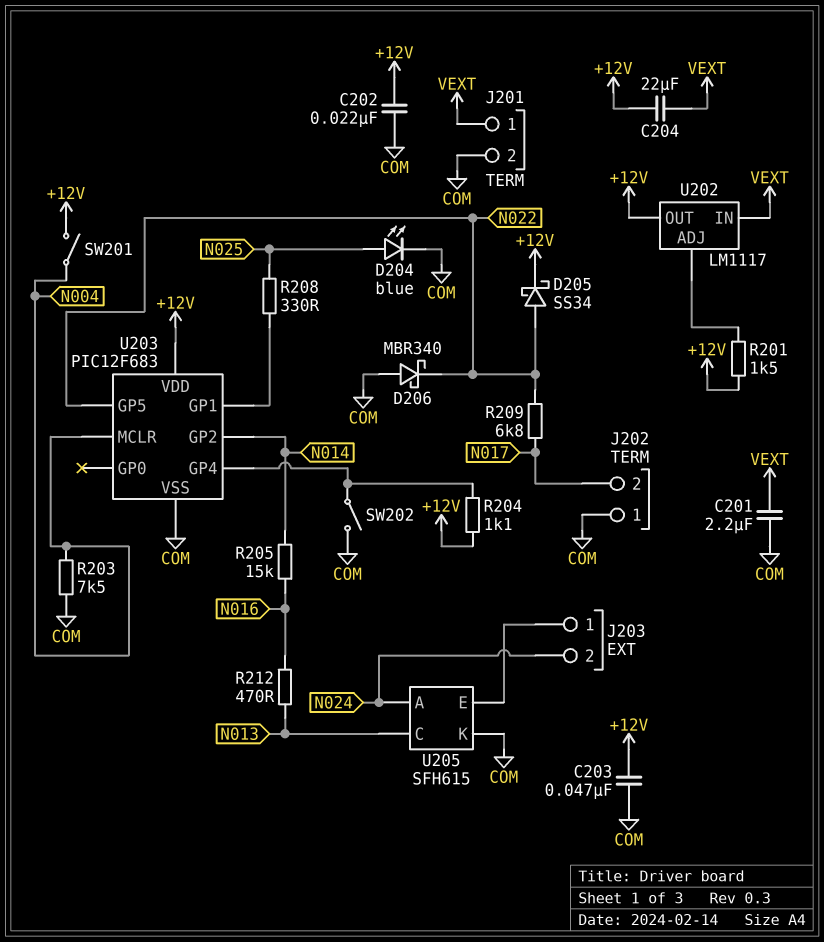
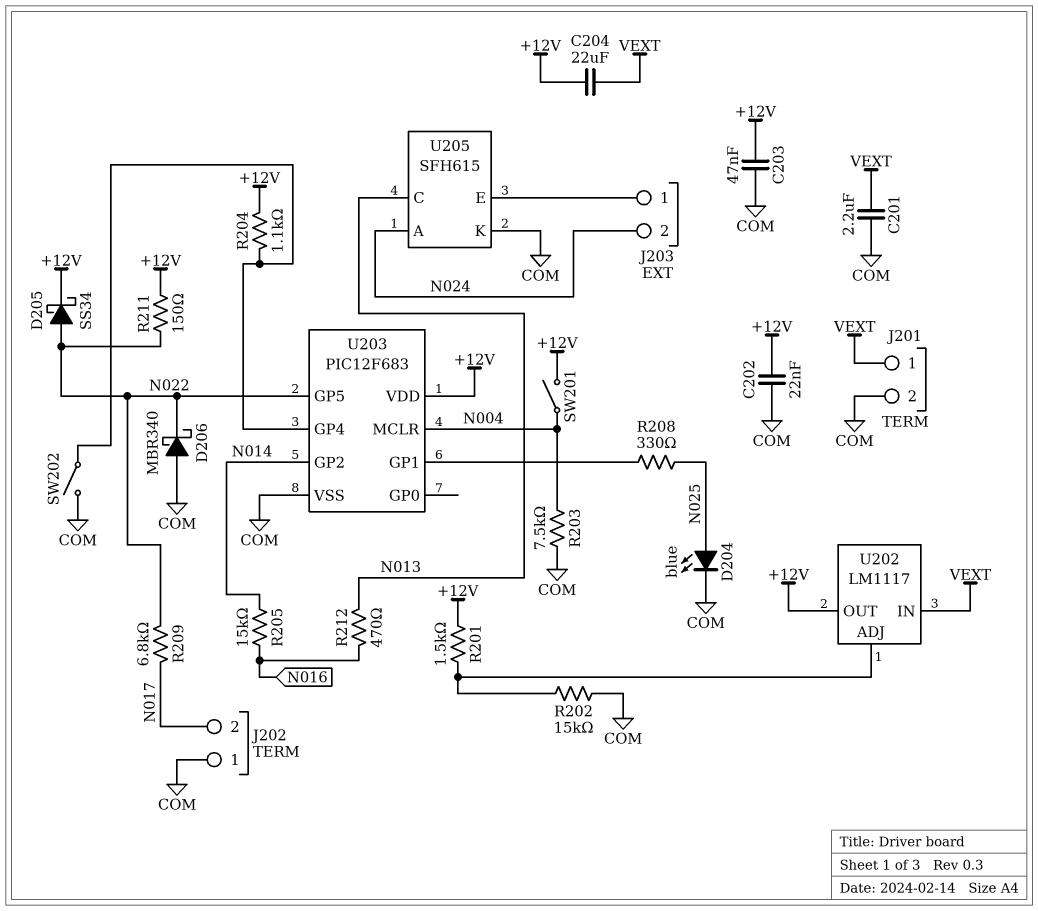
R202: none -> 15k (COM, U202/ADJ)
R211: none -> 150 (+12V, N022)

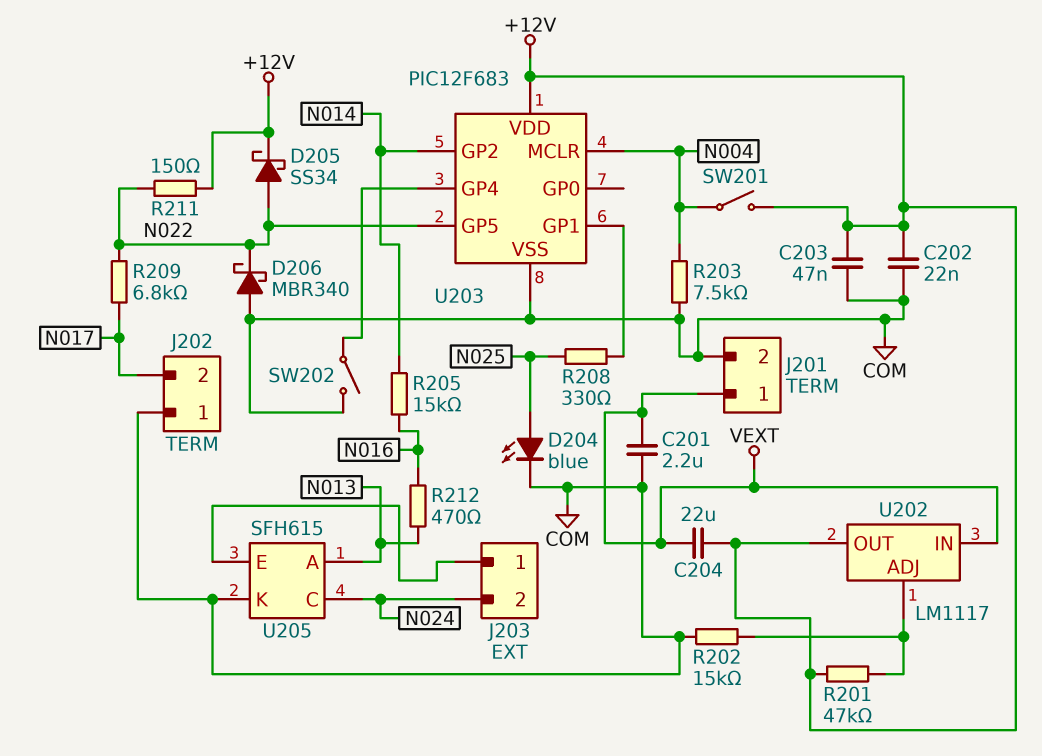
R201: 1.5k (+12V, U202/ADJ) -> 47k (+12V, U202/ADJ)
R204: 1.1k (+12V, U203/GP4) -> none
U205 pin A: N024 -> N013
U205 pin C: N013 -> N024

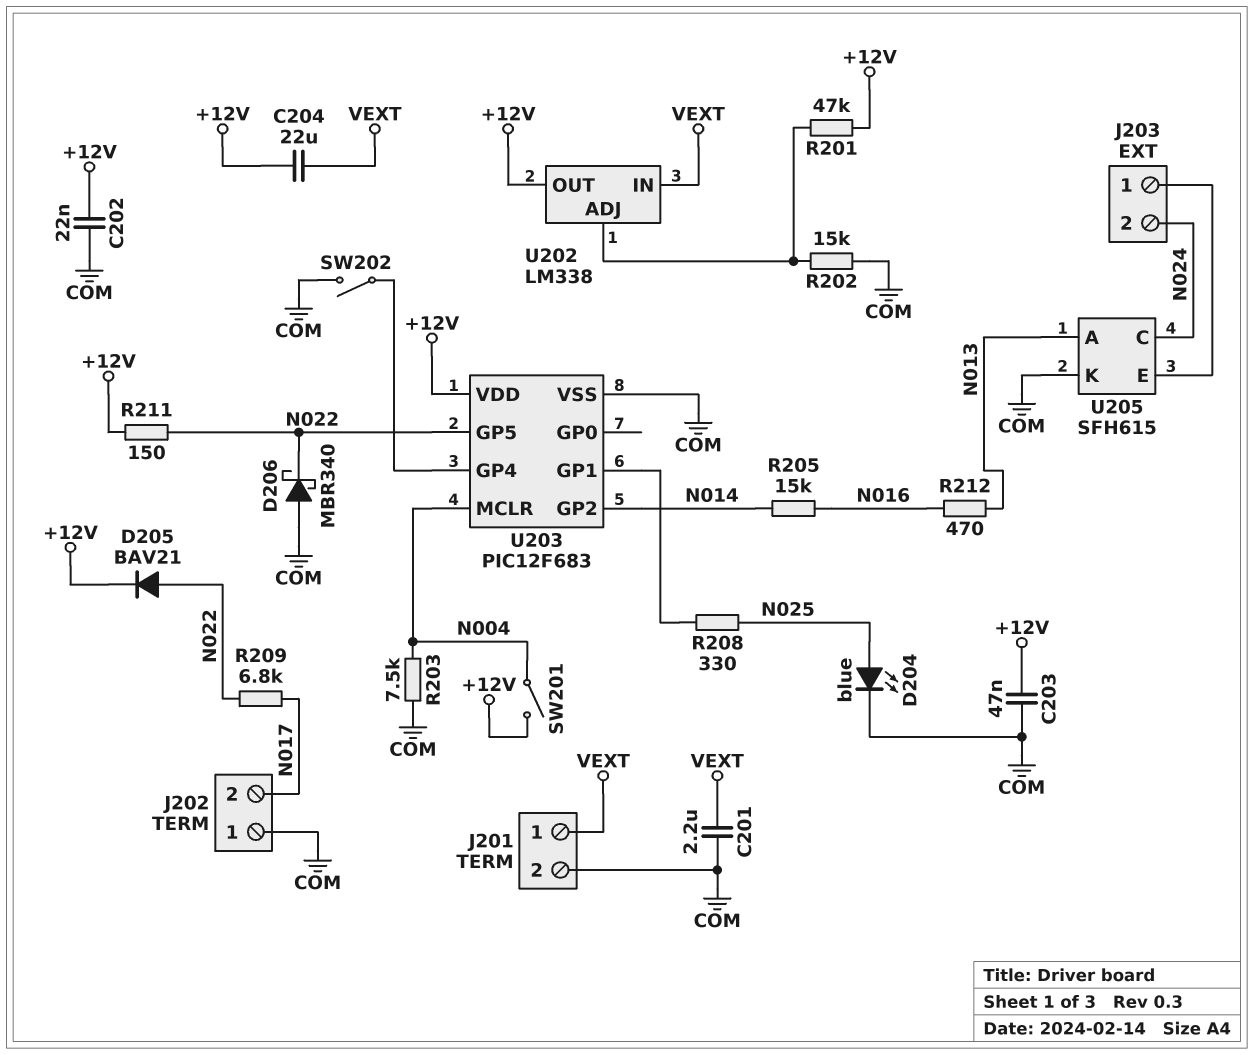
D205: schottky SS34 (A N022, K +12V) -> diode BAV21 (A N022, K +12V)
U202: LM1117 -> LM338

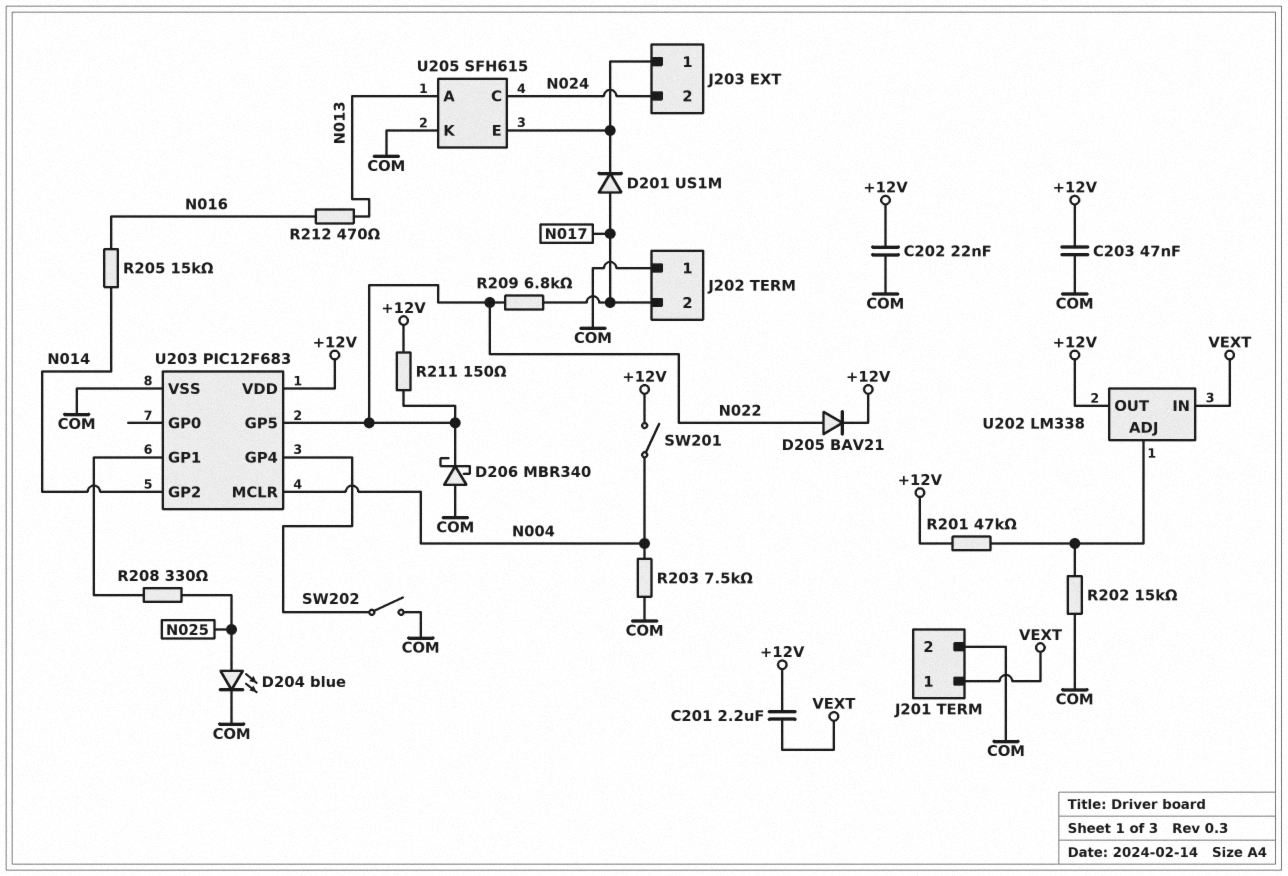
C201: 2.2uF (COM, VEXT) -> 2.2uF (+12V, VEXT)
C204: 22uF (+12V, VEXT) -> none
D201: none -> diode US1M (A N017, K J203/1)

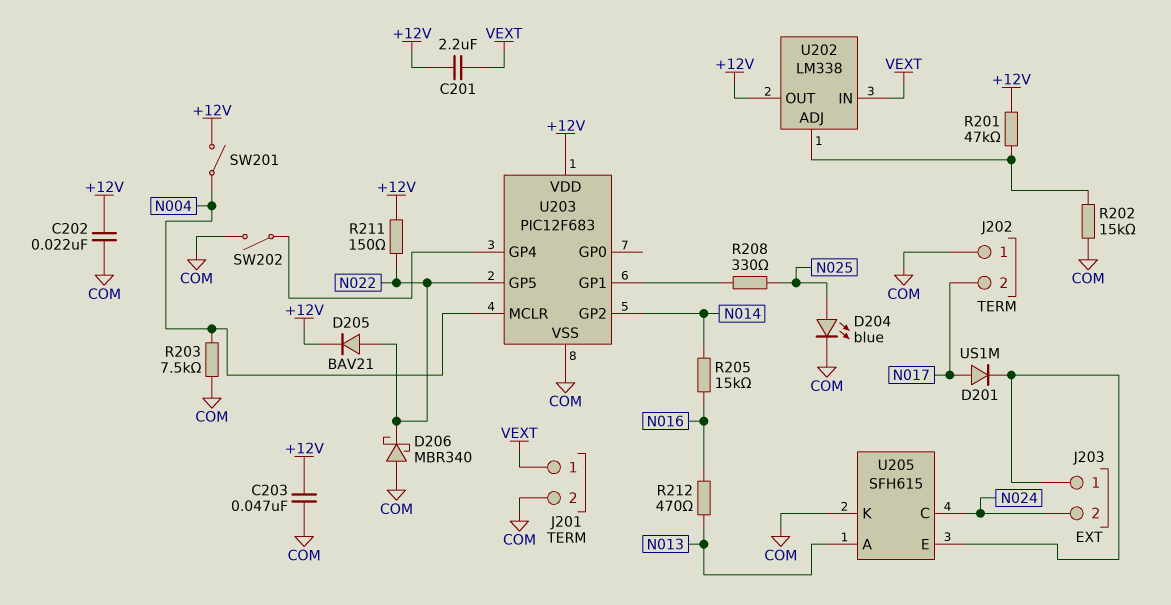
R209: 6.8k (N017, N022) -> none

